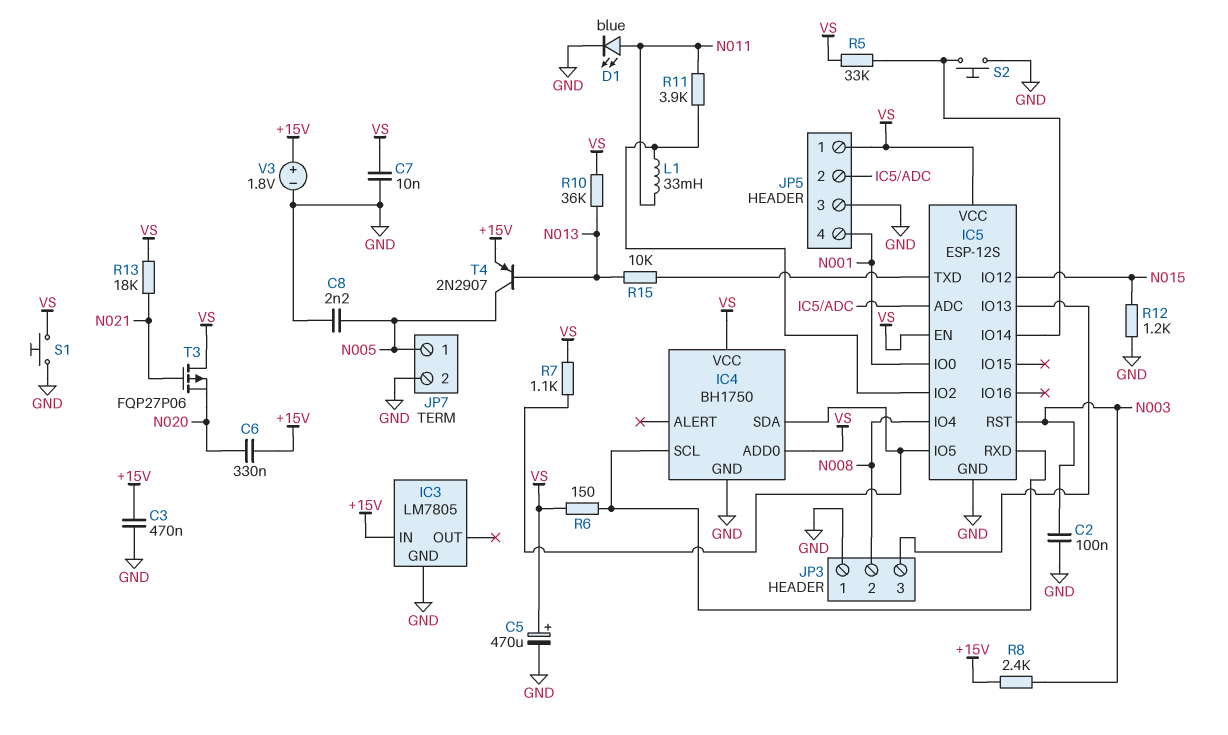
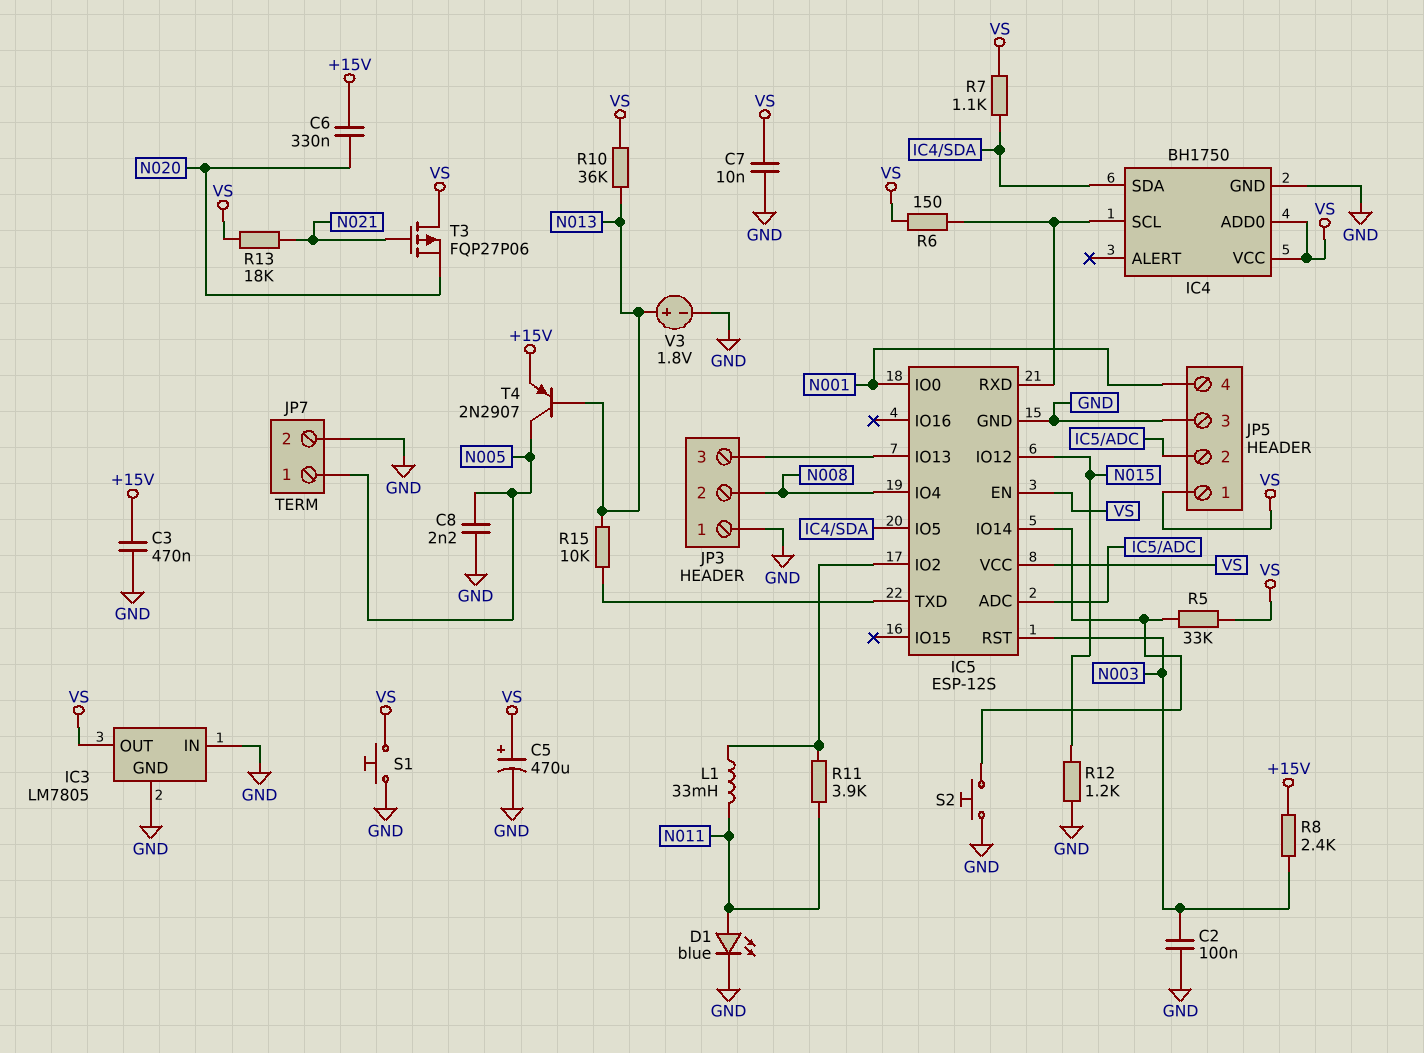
IC3 pin IN: +15V -> GND
IC3 pin OUT: none -> VS
V3: 1.8V (plus +15V, minus GND) -> 1.8V (plus N013, minus GND)

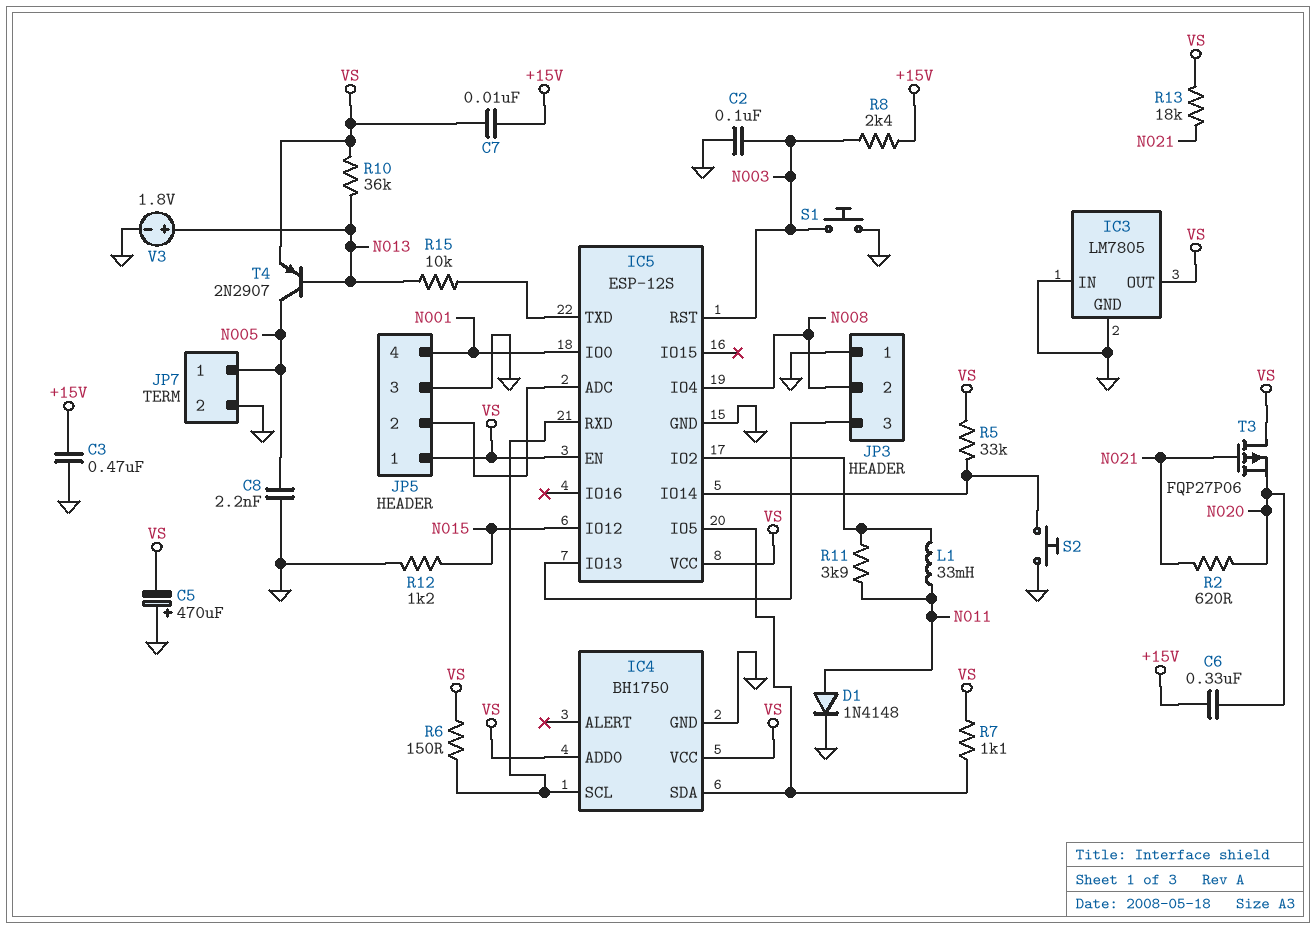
C5: 470uF (plus VS, minus GND) -> 470uF (plus GND, minus VS)
C7: 10nF (GND, VS) -> 10nF (+15V, VS)
D1: LED blue (A N011, K GND) -> diode 1N4148 (A N011, K GND)
R2: none -> 620 (N020, N021)
S1: button (GND, VS) -> button (GND, N003)
T4: PNP 2N2907 (B N013, C N005, E +15V) -> PNP 2N2907 (B N013, C N005, E VS)

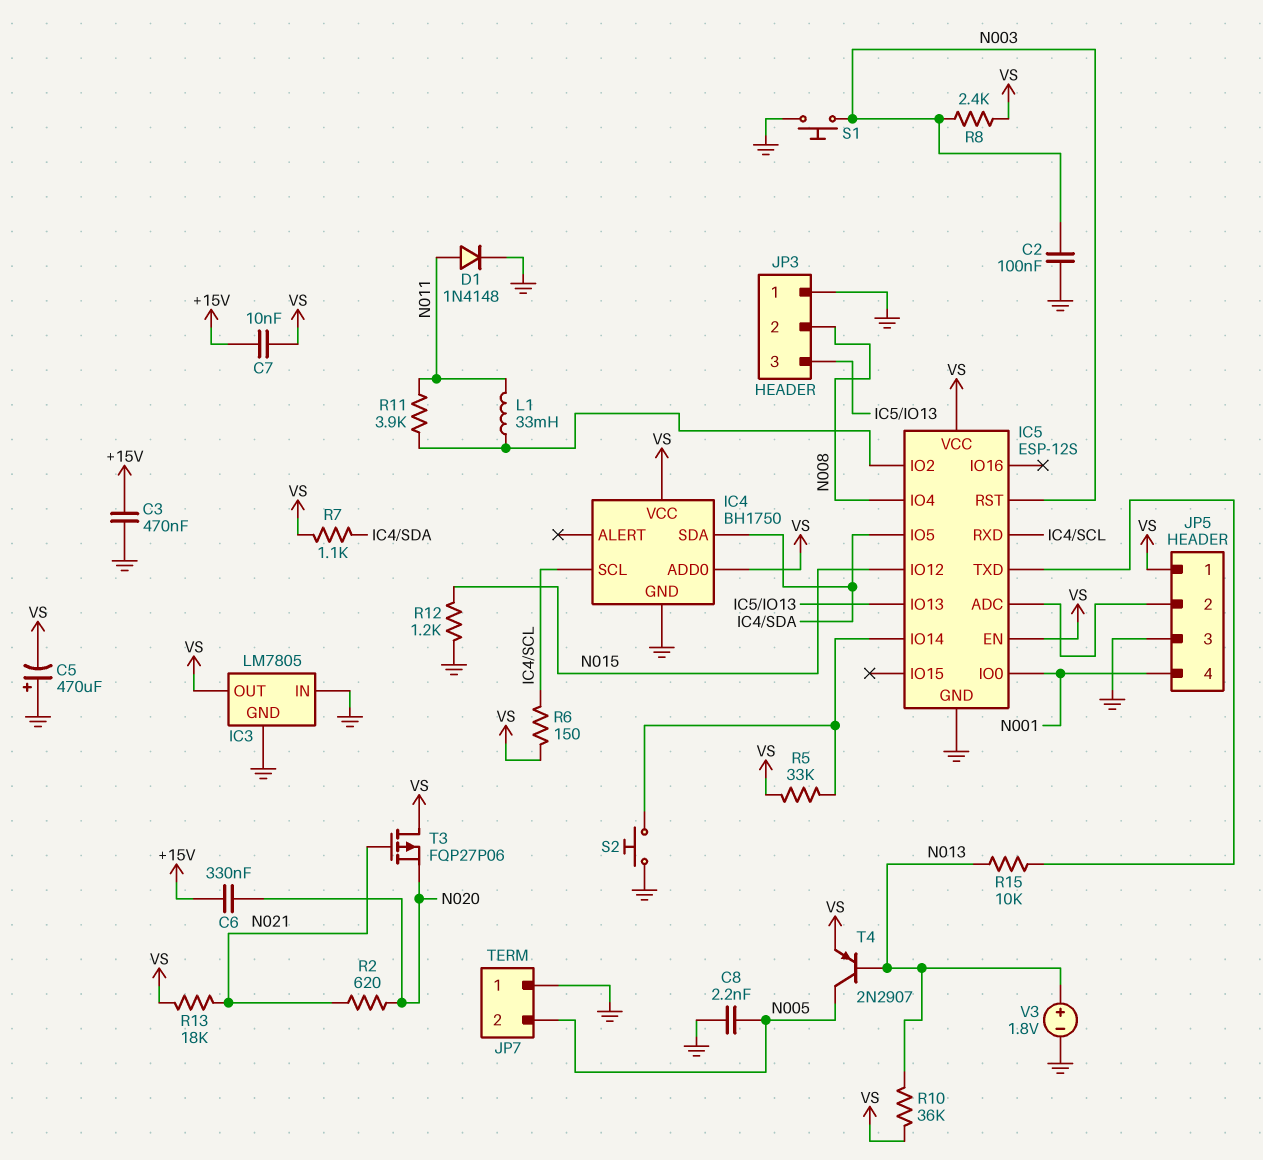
JP7 pin 1: N005 -> GND
JP7 pin 2: GND -> N005
R8: 2.4k (+15V, N003) -> 2.4k (N003, VS)

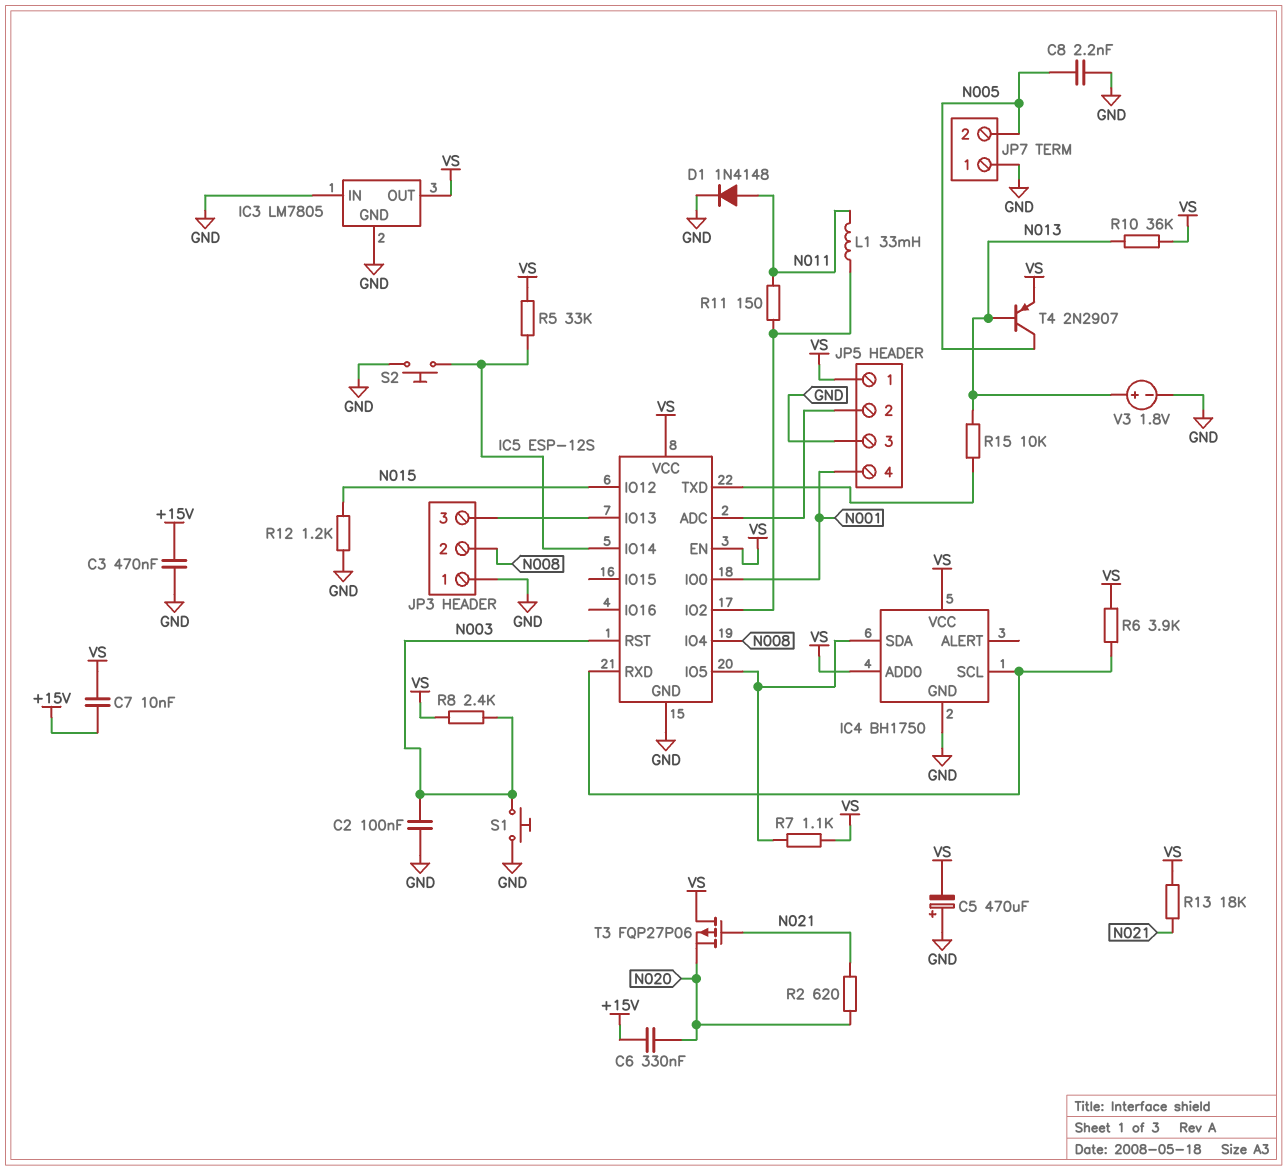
R6: 150 (IC4/SCL, VS) -> 3.9k (IC4/SCL, VS)
R11: 3.9k (IC5/IO2, N011) -> 150 (IC5/IO2, N011)

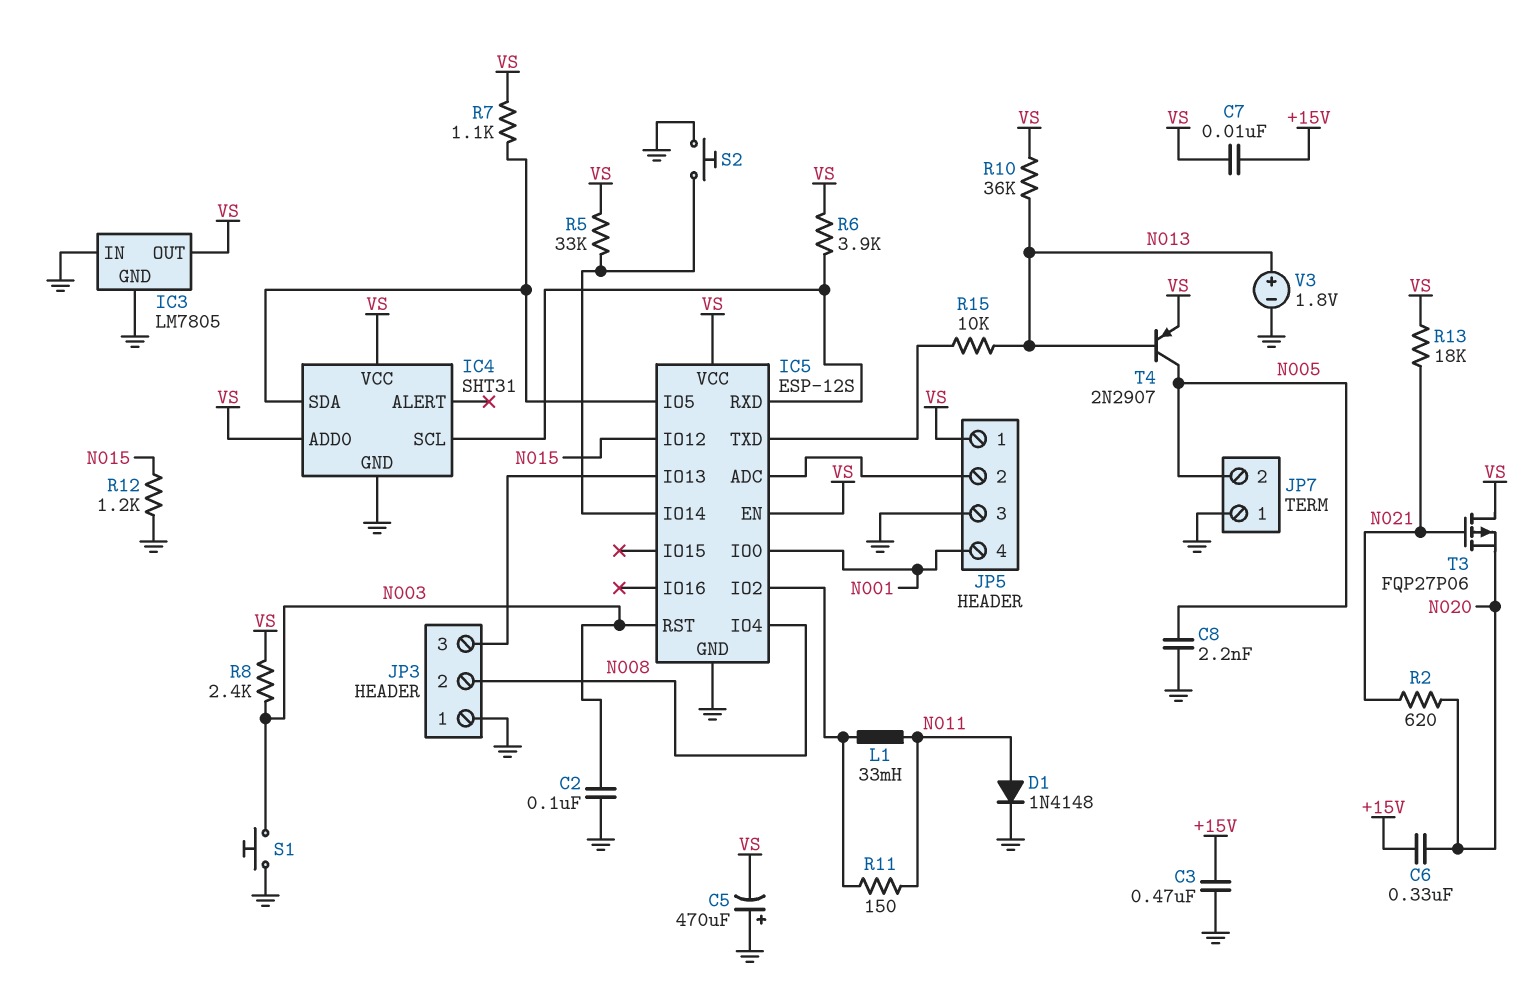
IC4: BH1750 -> SHT31

